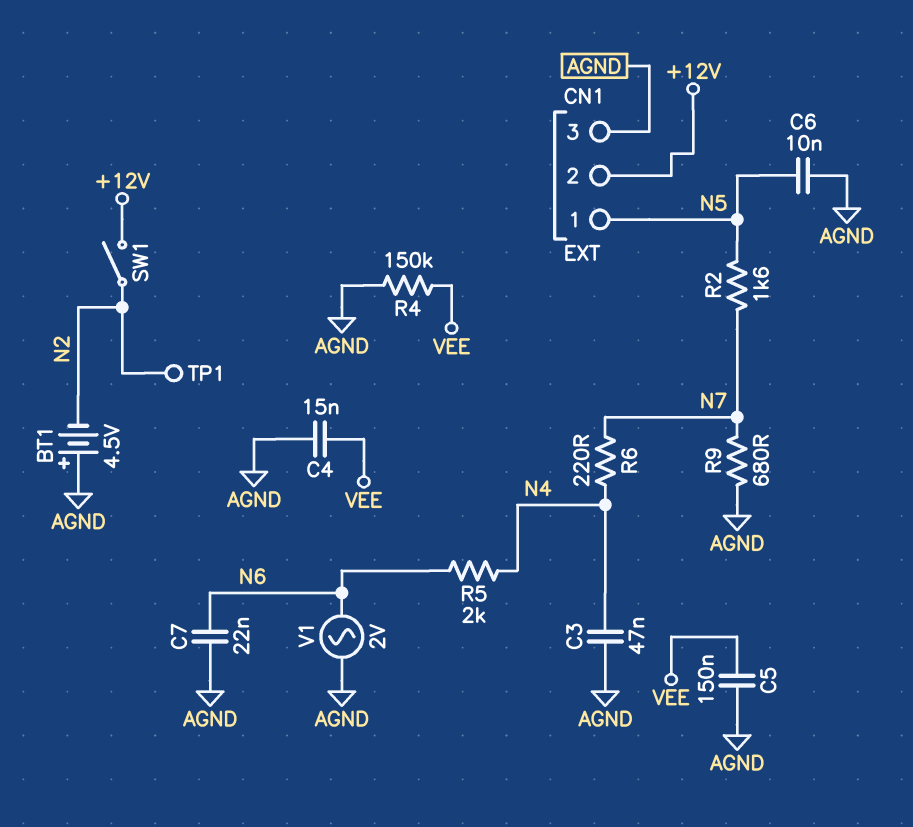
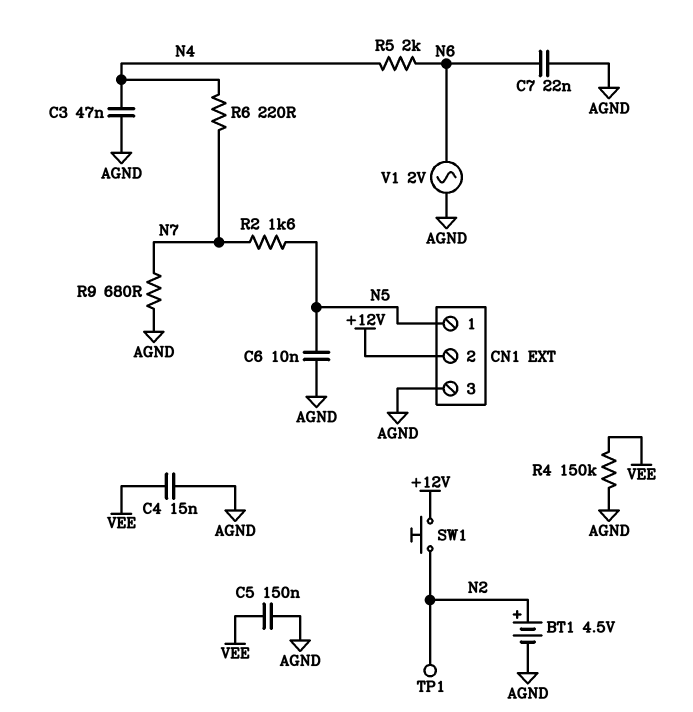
BT1: 4.5V (plus AGND, minus N2) -> 4.5V (plus N2, minus AGND)
SW1: switch (+12V, N2) -> button (+12V, N2)

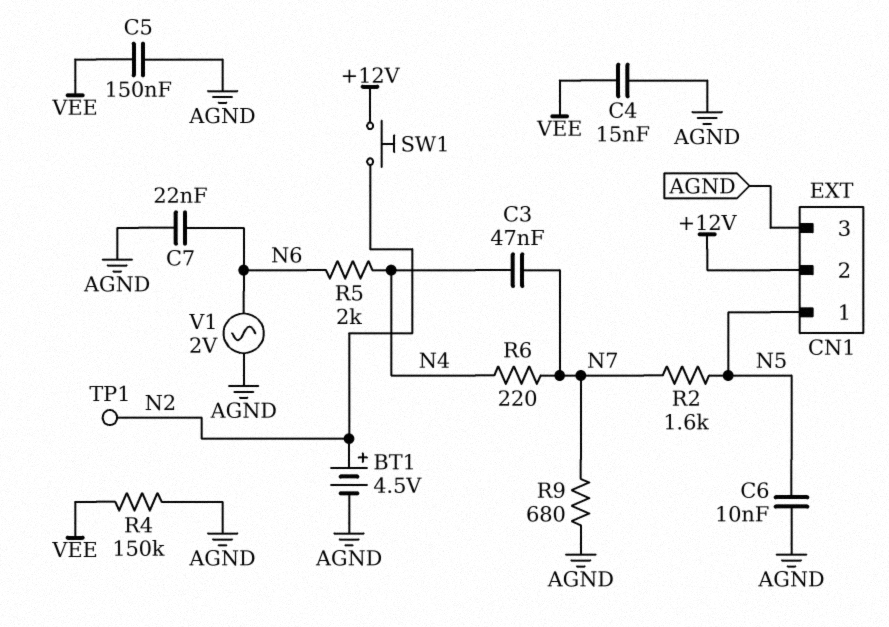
C3: 47nF (AGND, N4) -> 47nF (N4, N7)

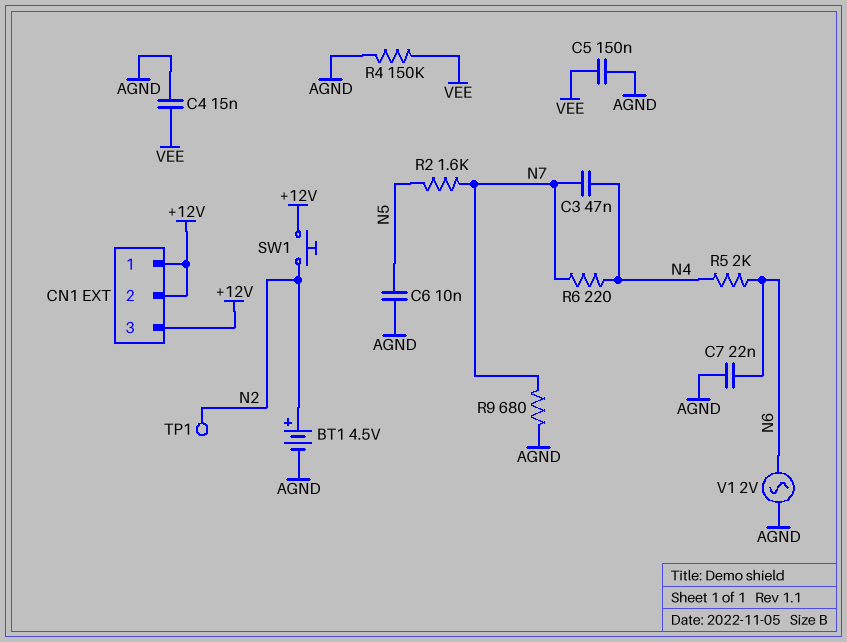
CN1 pin 1: N5 -> +12V
CN1 pin 3: AGND -> +12V

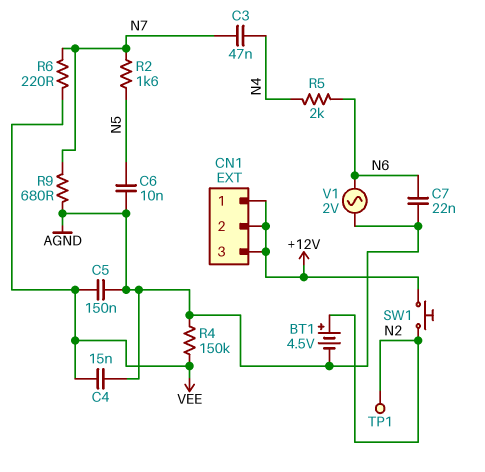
R6: 220 (N4, N7) -> 220 (N7, VEE)

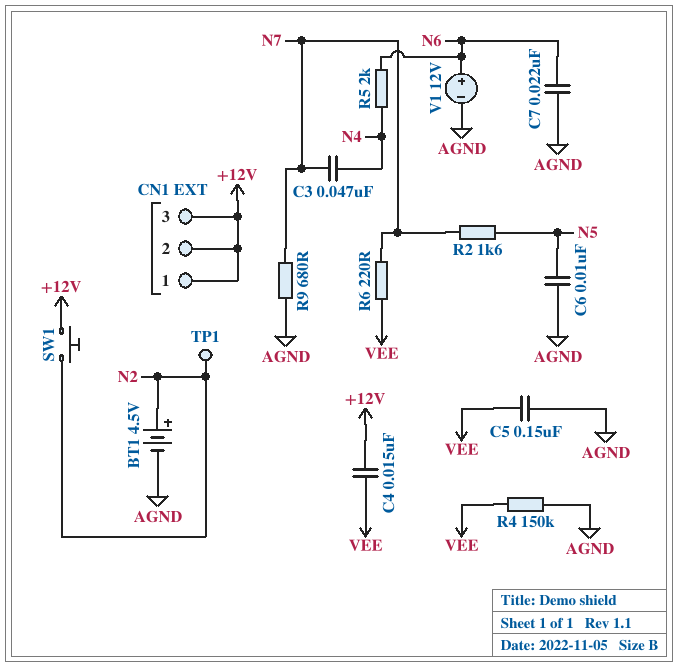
C4: 15nF (AGND, VEE) -> 15nF (+12V, VEE)
V1: AC 2V (AGND, N6) -> 12V (plus N6, minus AGND)

